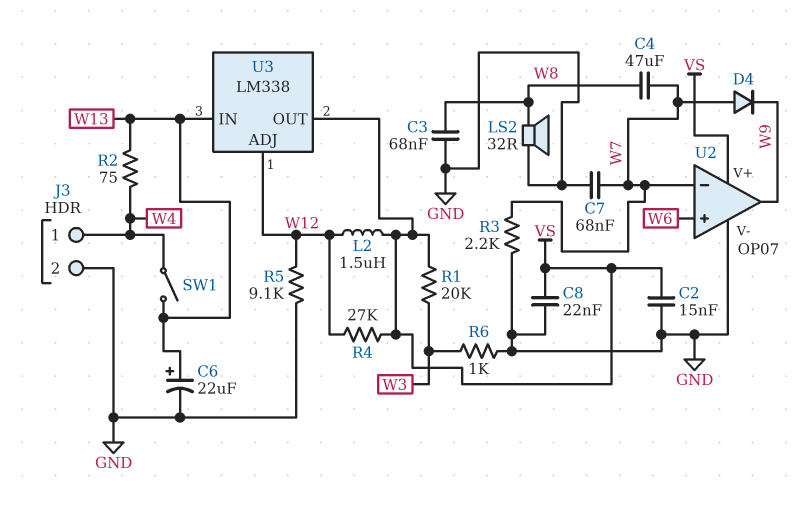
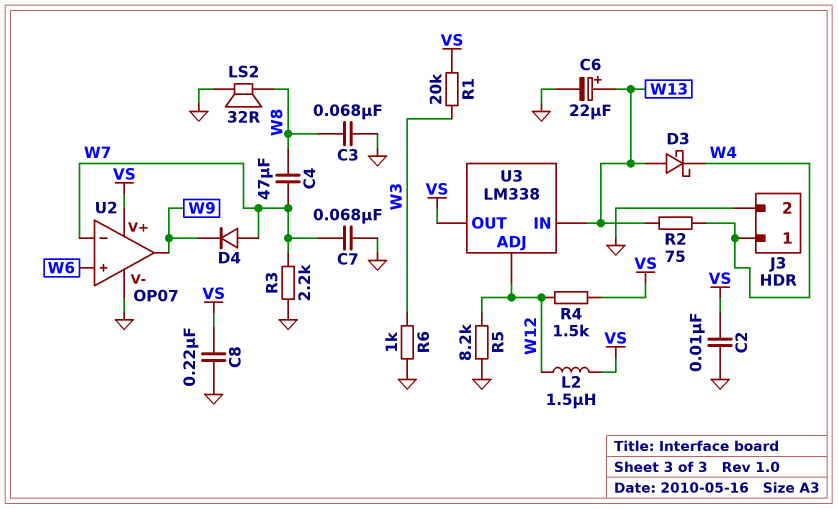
C2: 15nF (GND, VS) -> 10nF (GND, VS)
C8: 22nF (GND, VS) -> 220nF (GND, VS)
D3: none -> schottky (A W13, K W4)
R4: 27k (VS, W12) -> 1.5k (VS, W12)
R5: 9.1k (GND, W12) -> 8.2k (GND, W12)
SW1: switch (W4, W13) -> none

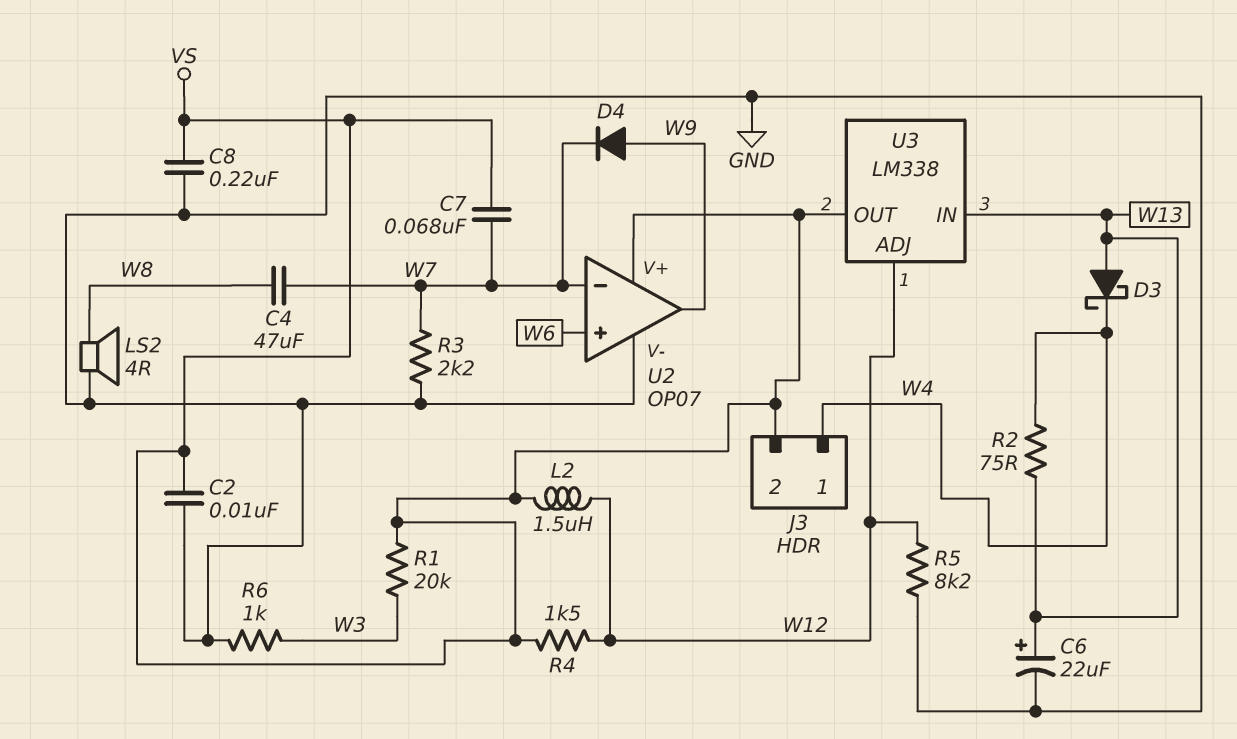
C3: 68nF (GND, W8) -> none
C7: 68nF (GND, W7) -> 68nF (VS, W7)
D4: diode (A W7, K W9) -> diode (A W9, K W7)
J3 pin 2: GND -> VS
LS2: speaker 32R (GND, W8) -> speaker 4R (GND, W8)

